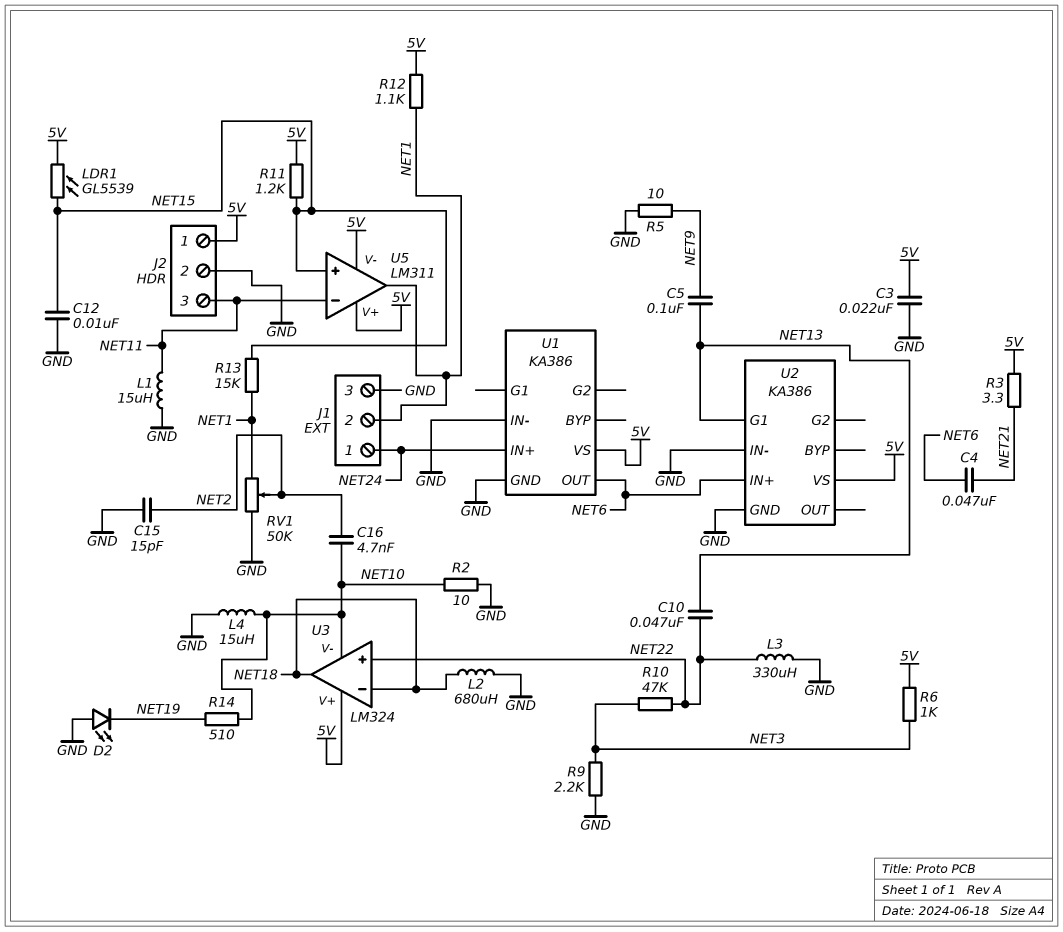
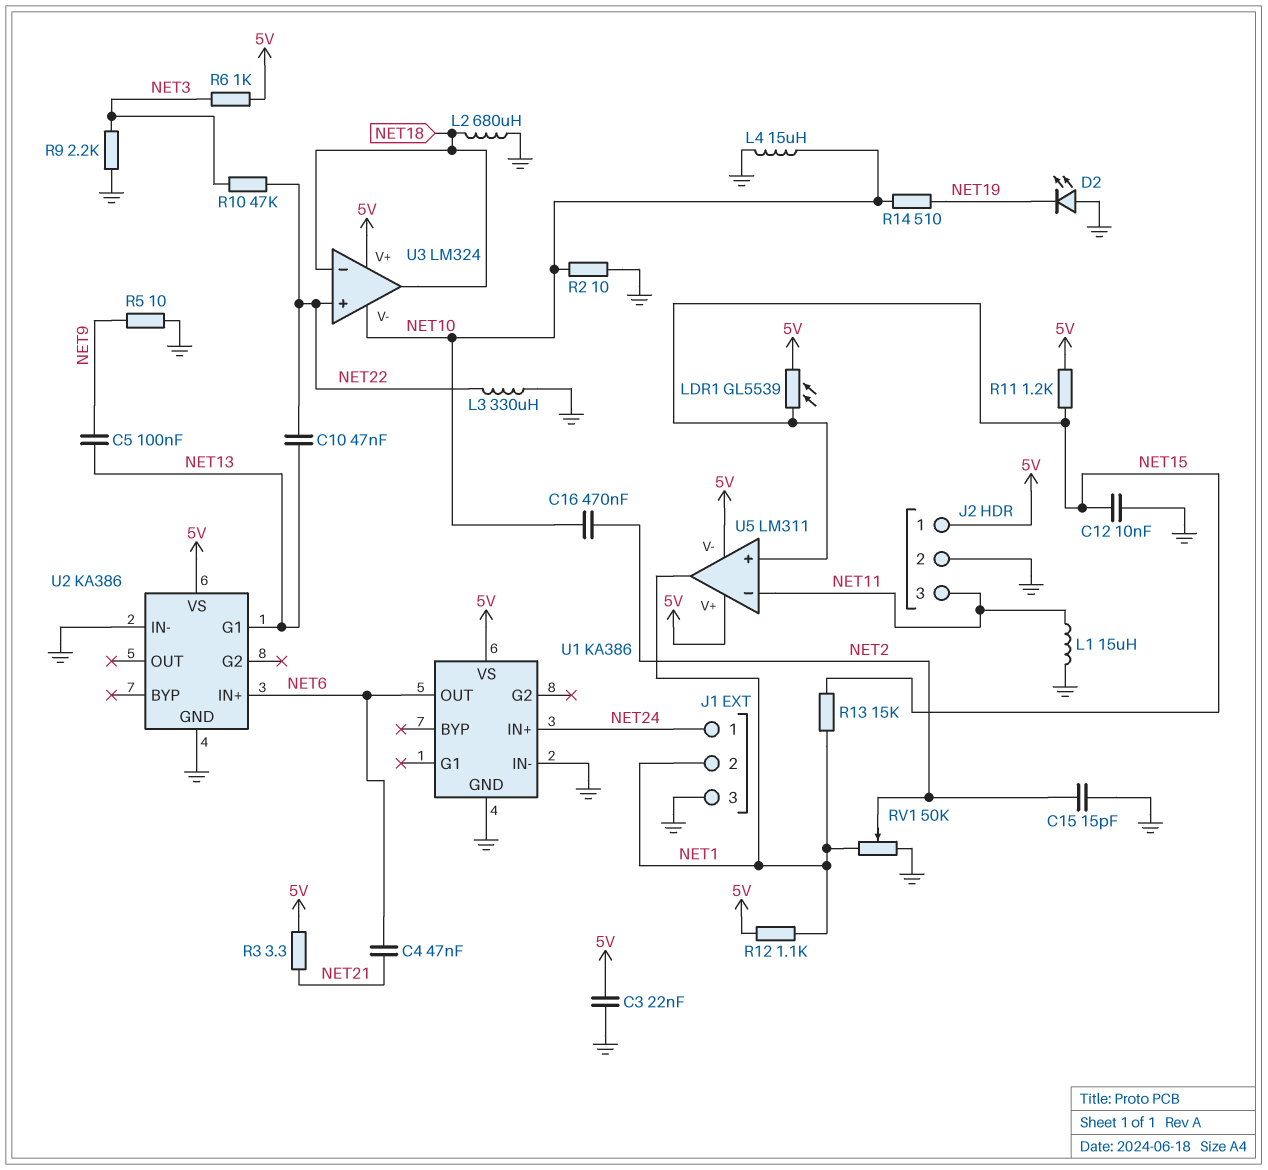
C16: 4.7nF (NET2, NET10) -> 470nF (NET2, NET10)

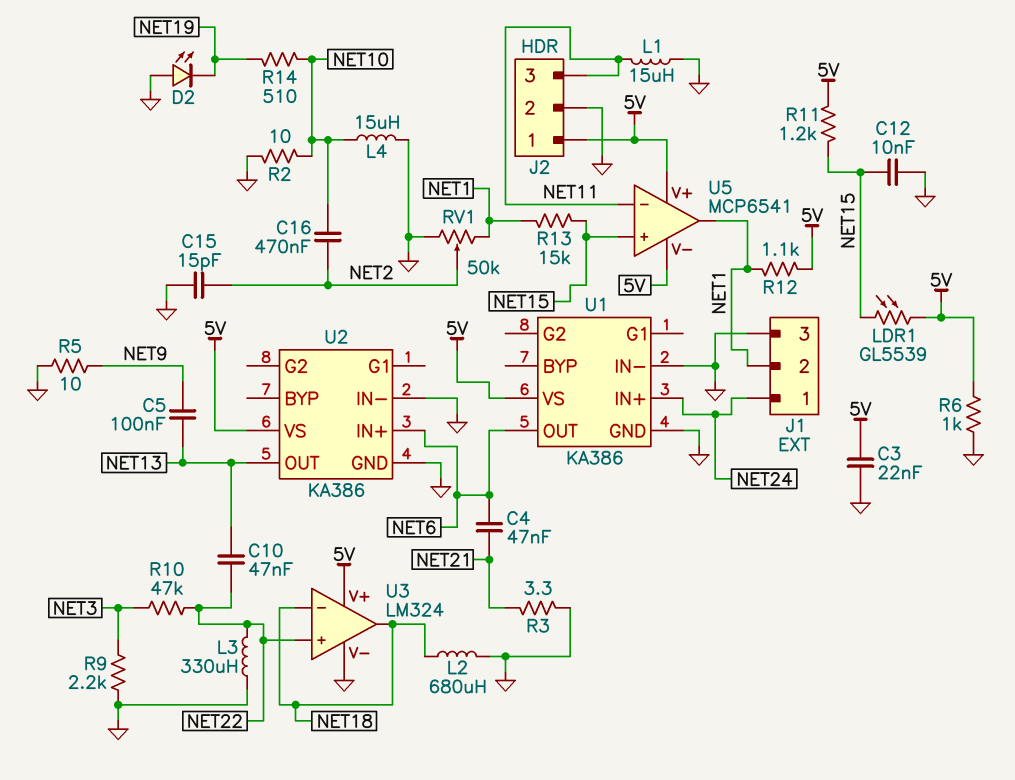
R3: 3.3 (5V, NET21) -> 3.3 (GND, NET21)
R6: 1k (5V, NET3) -> 1k (5V, GND)
U2 pin G1: NET13 -> none
U2 pin OUT: none -> NET13
U3 pin V-: NET10 -> GND
U5: LM311 -> MCP6541

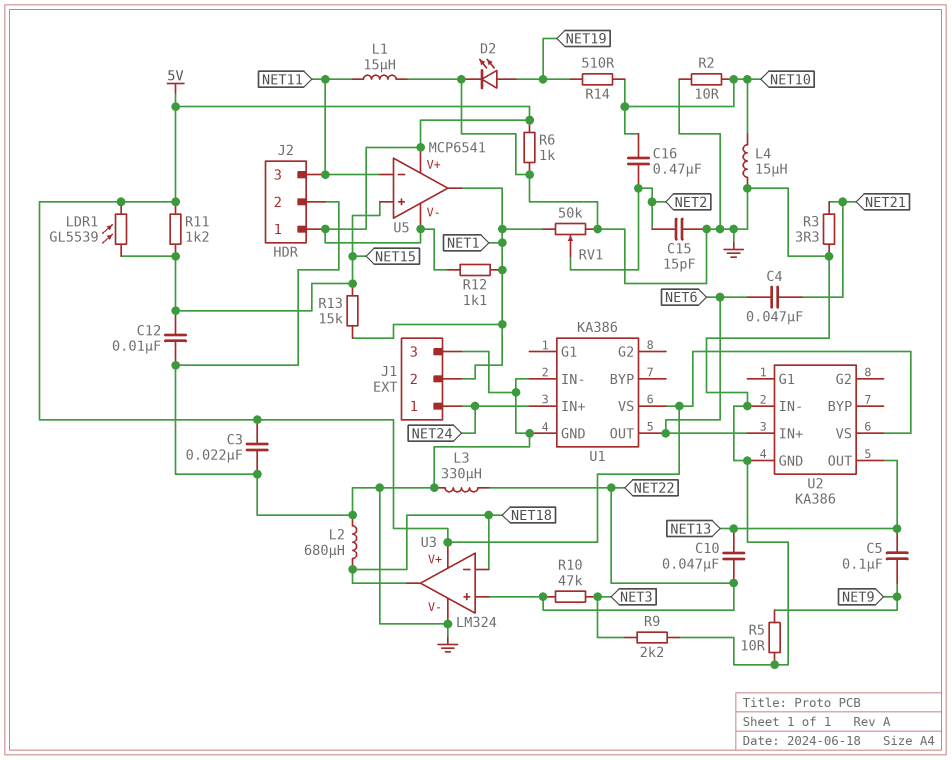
D2: LED (A GND, K NET19) -> LED (A NET19, K GND)

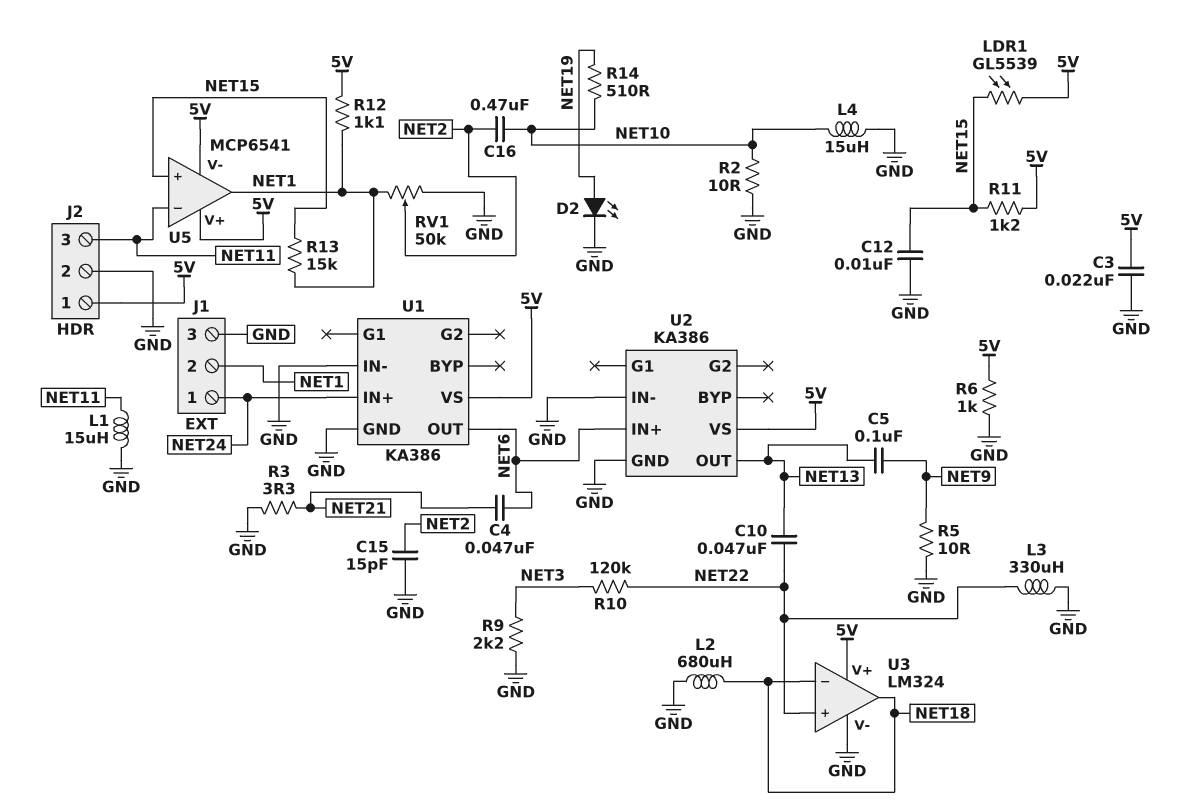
R10: 47k (NET3, NET22) -> 120k (NET3, NET22)

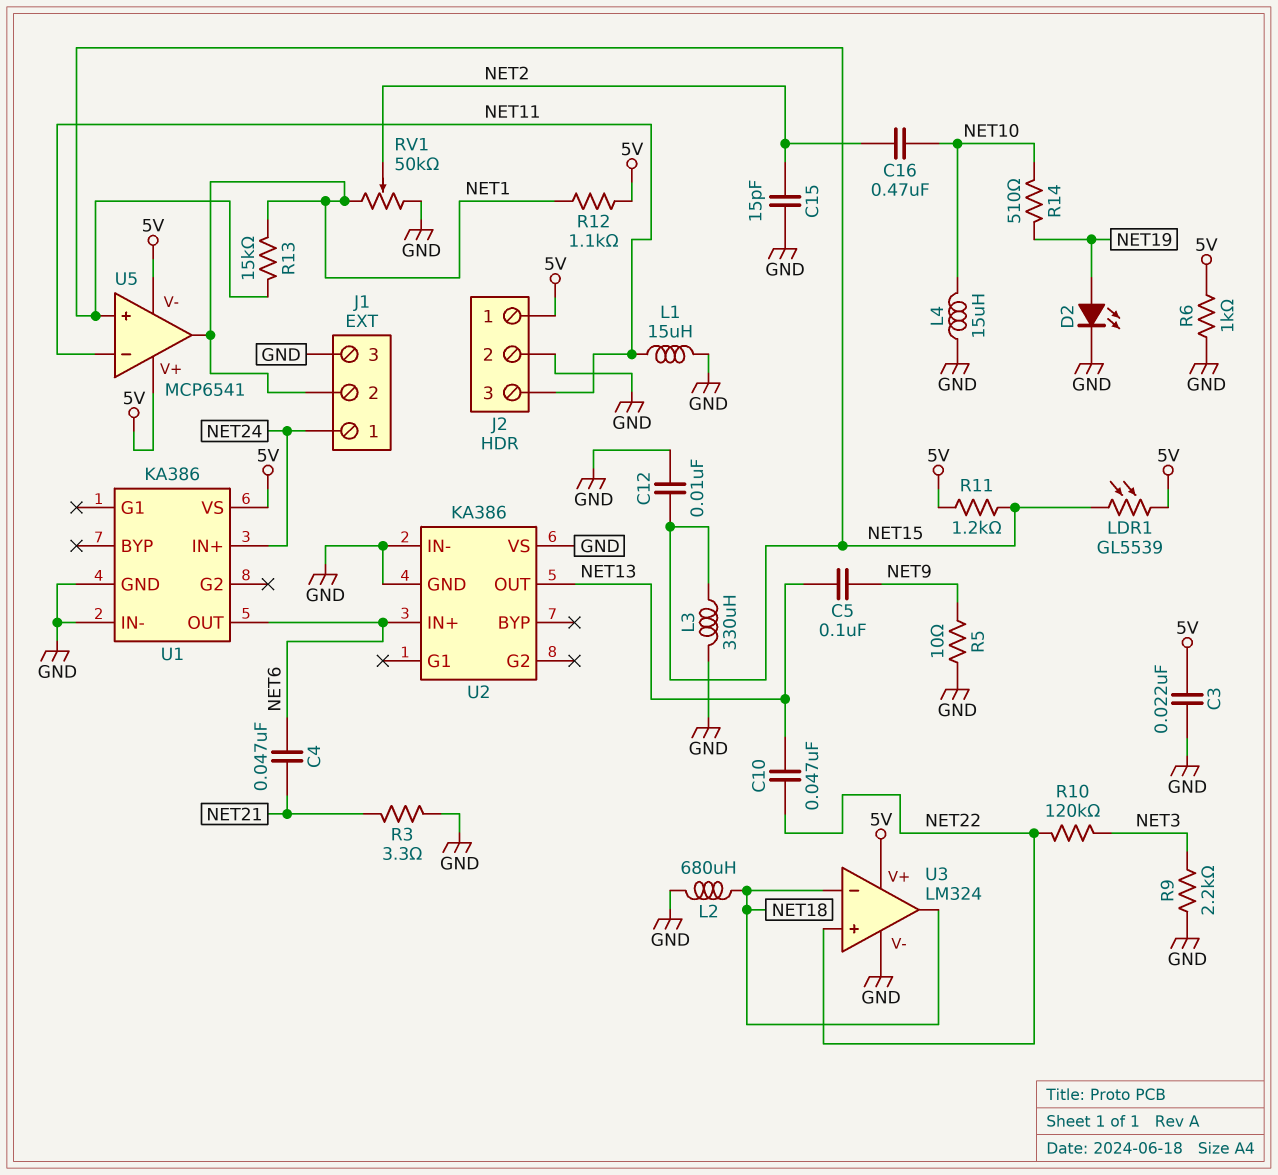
L3: 330uH (GND, NET22) -> 330uH (GND, NET15)
R2: 10 (GND, NET10) -> none
U2 pin VS: 5V -> GND

